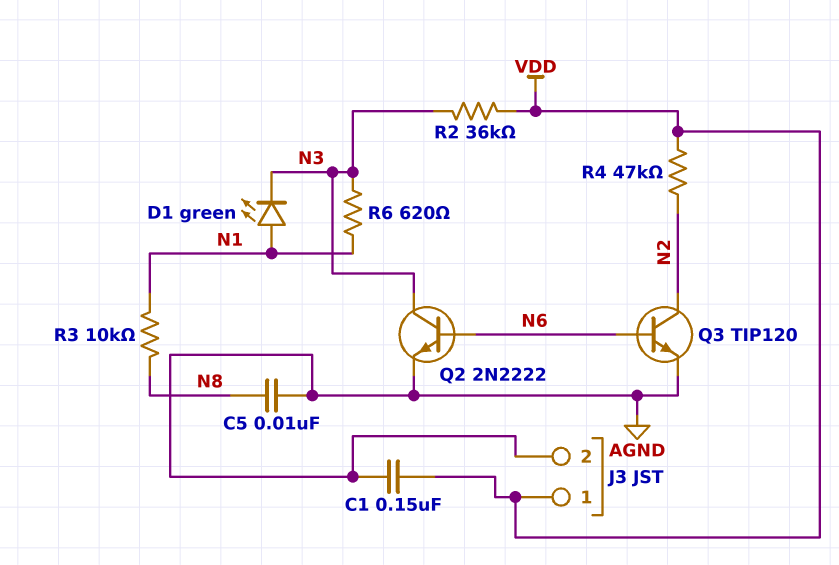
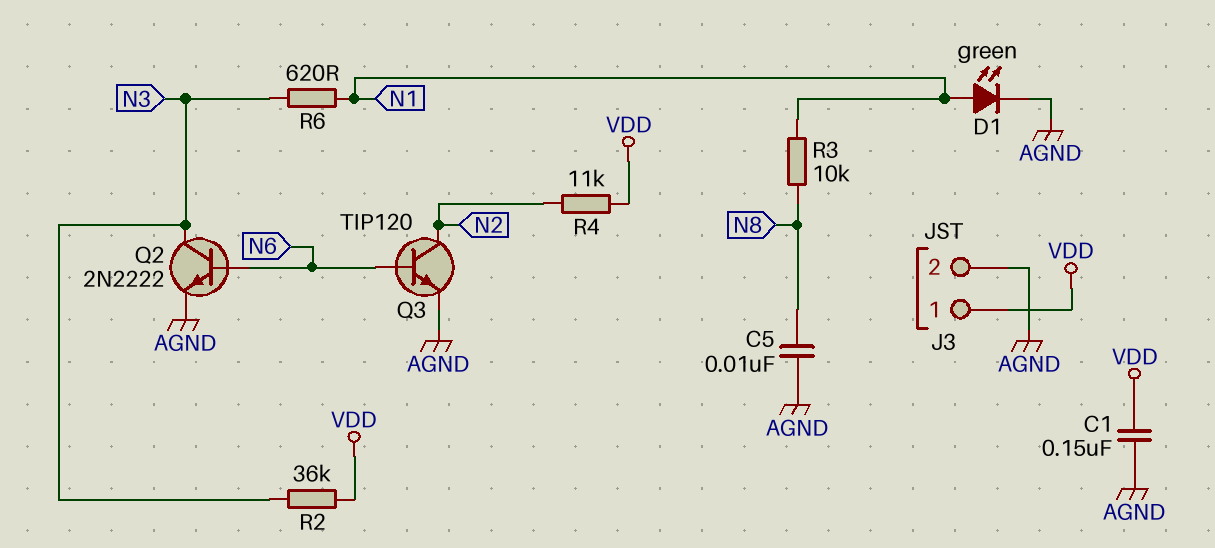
D1: LED green (A N1, K N3) -> LED green (A N1, K AGND)
R4: 47k (N2, VDD) -> 11k (N2, VDD)

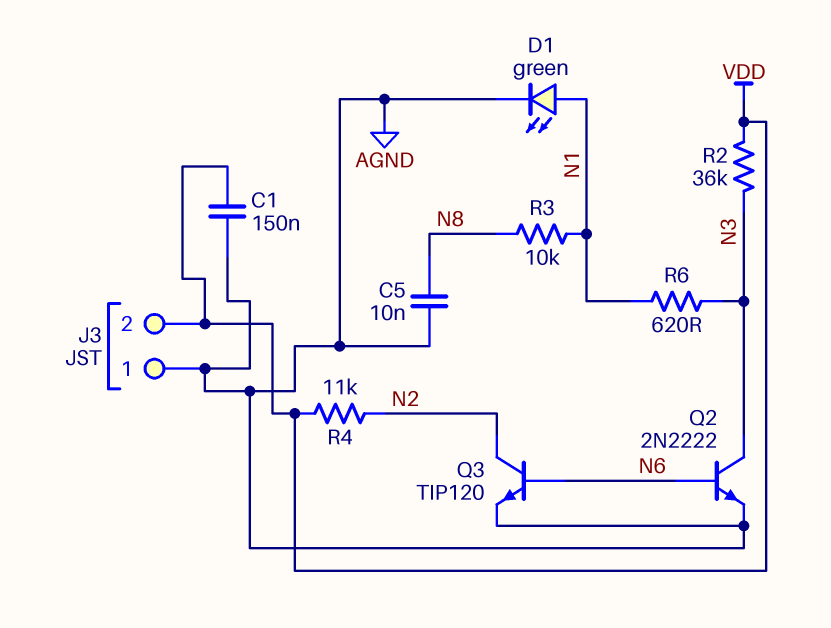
J3 pin 1: VDD -> AGND
J3 pin 2: AGND -> VDD

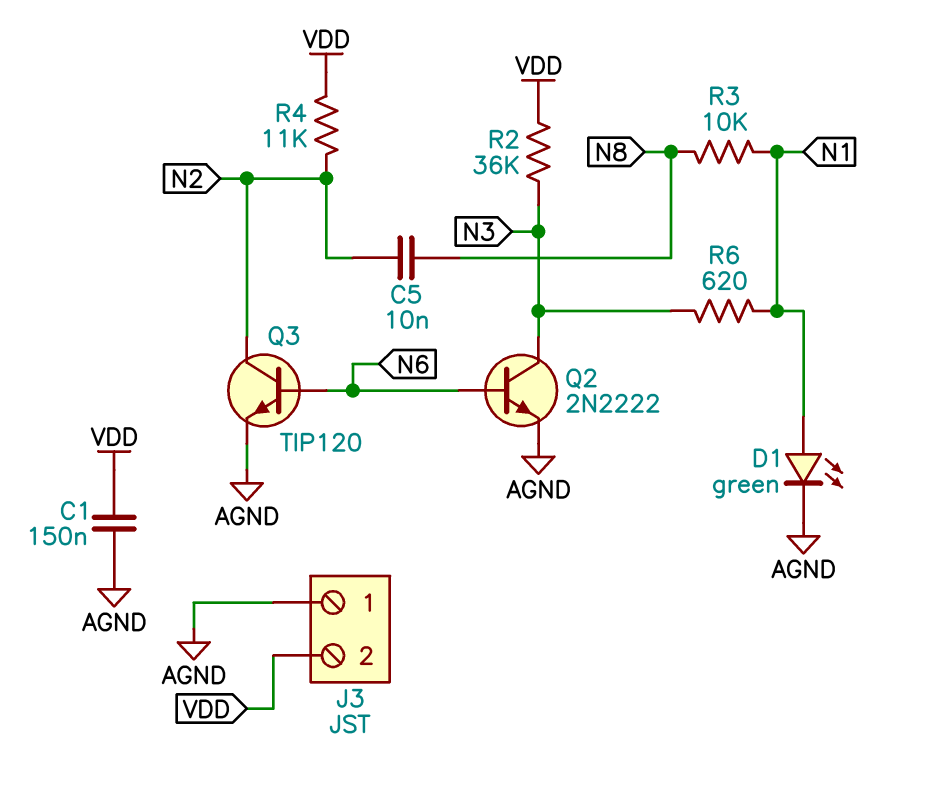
C5: 10nF (AGND, N8) -> 10nF (N2, N8)

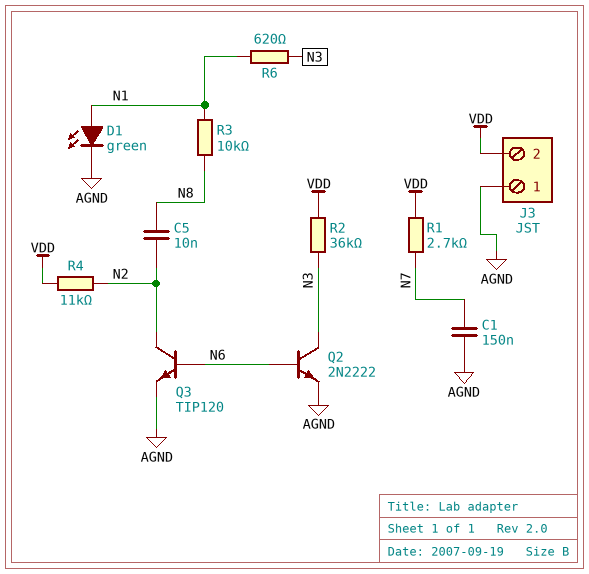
C1: 150nF (AGND, VDD) -> 150nF (AGND, N7)
R1: none -> 2.7k (N7, VDD)

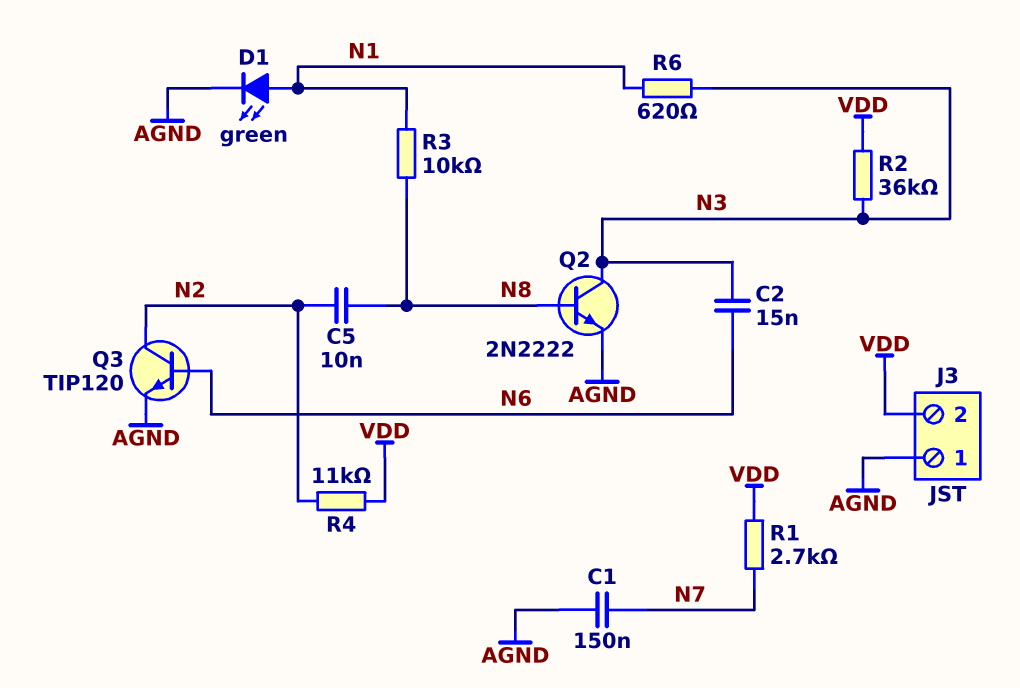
C2: none -> 15nF (N3, N6)
Q2: NPN 2N2222 (B N6, C N3, E AGND) -> NPN 2N2222 (B N8, C N3, E AGND)

